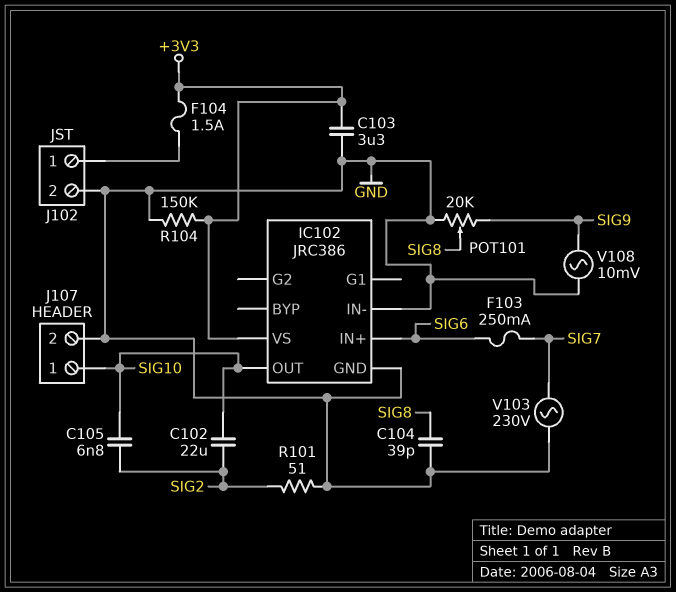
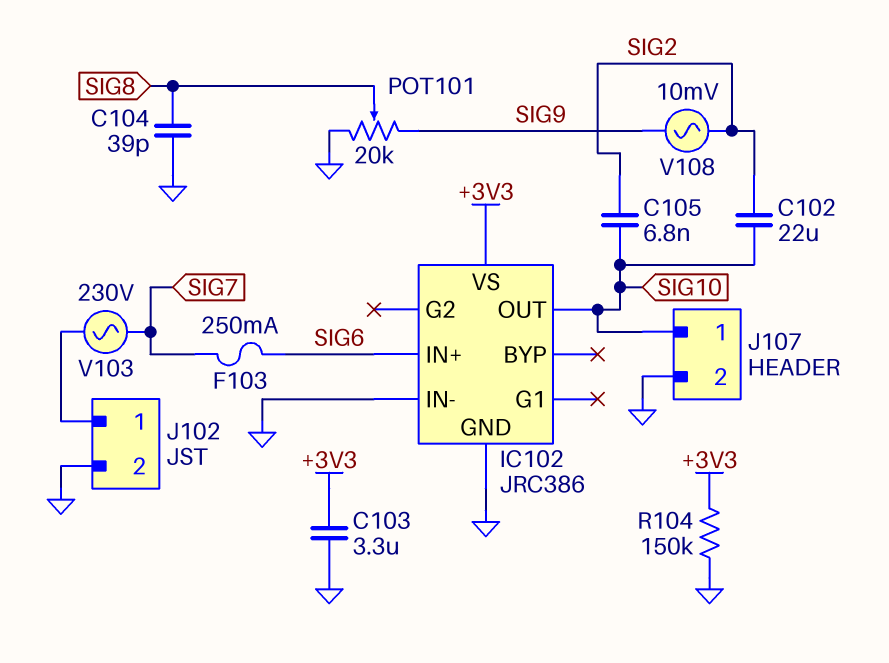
F104: 1.5A (+3V3, J102/1) -> none
R101: 51 (GND, SIG2) -> none
V103: AC 230V (GND, SIG7) -> AC 230V (J102/1, SIG7)
V108: AC 10mV (GND, SIG9) -> AC 10mV (SIG2, SIG9)

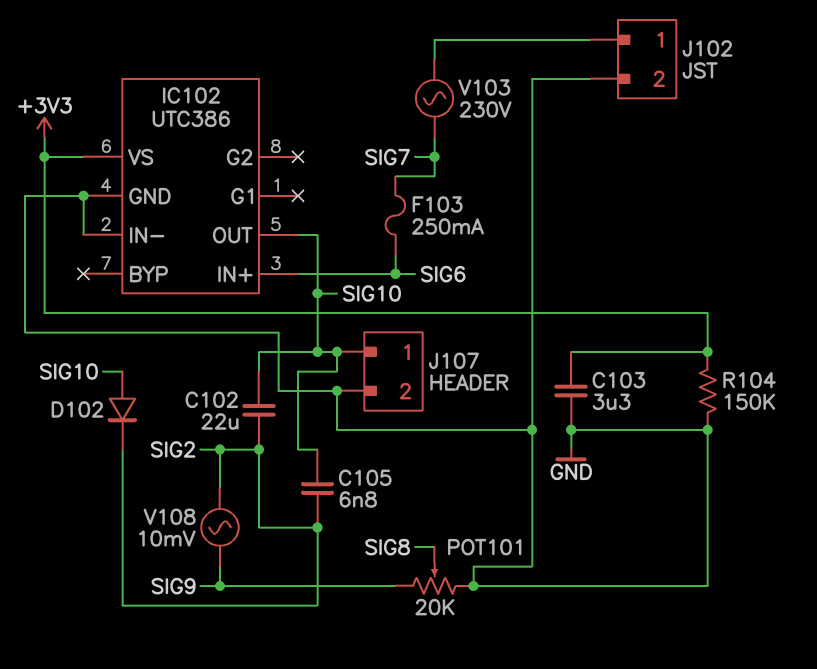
C104: 39pF (GND, SIG8) -> none
D102: none -> diode (A SIG10, K SIG2)
IC102: JRC386 -> UTC386

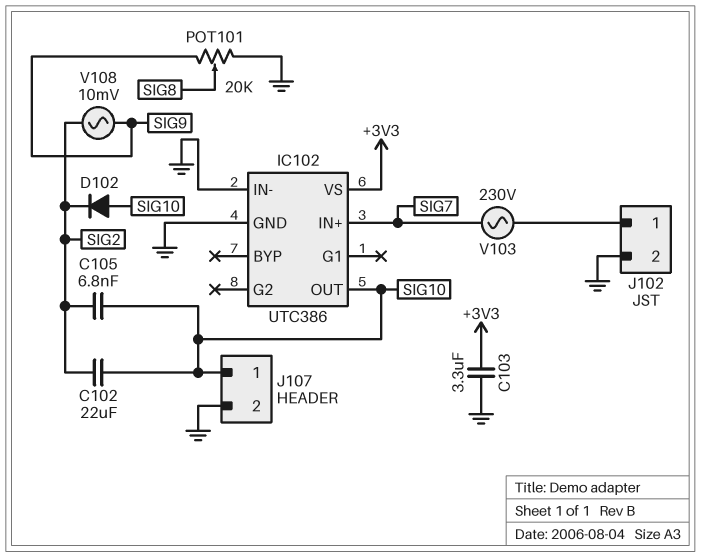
F103: 250mA (SIG6, SIG7) -> none
IC102 pin IN+: SIG6 -> SIG7
R104: 150k (+3V3, GND) -> none

